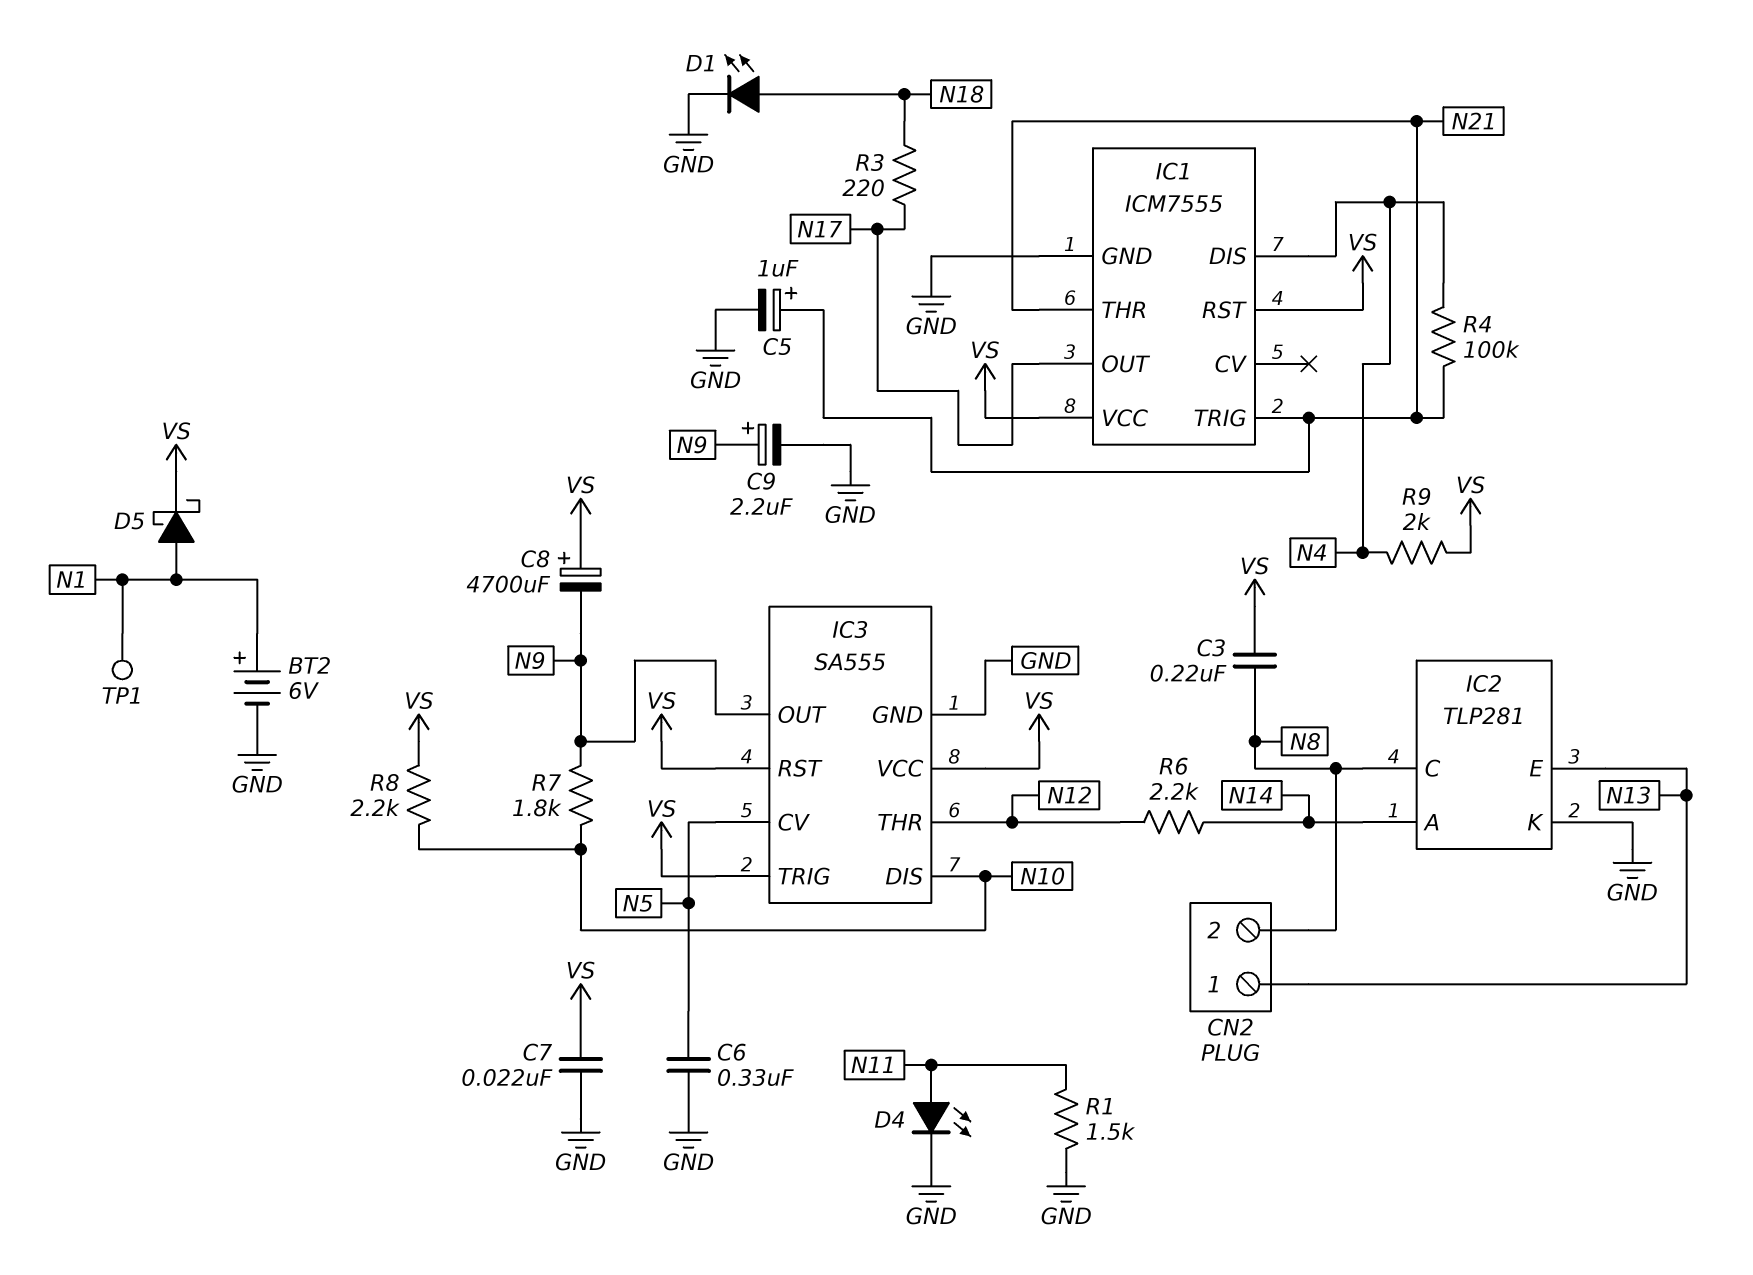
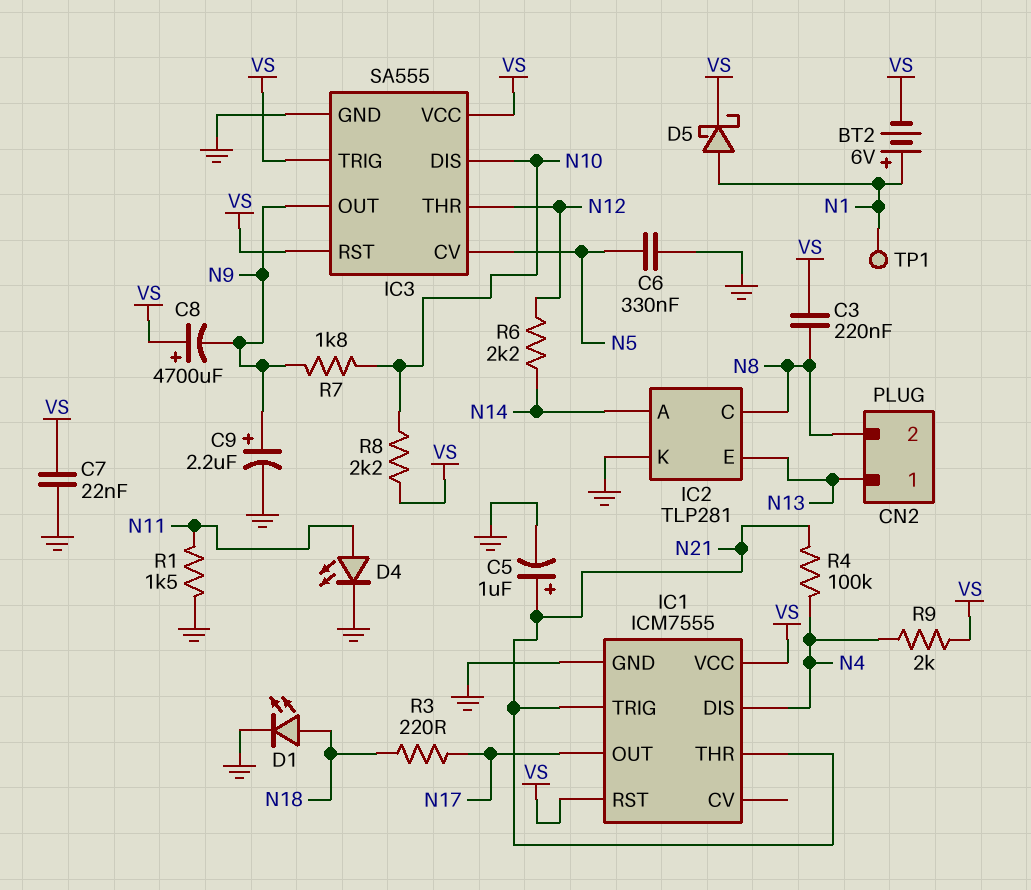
BT2: 6V (plus N1, minus GND) -> 6V (plus N1, minus VS)

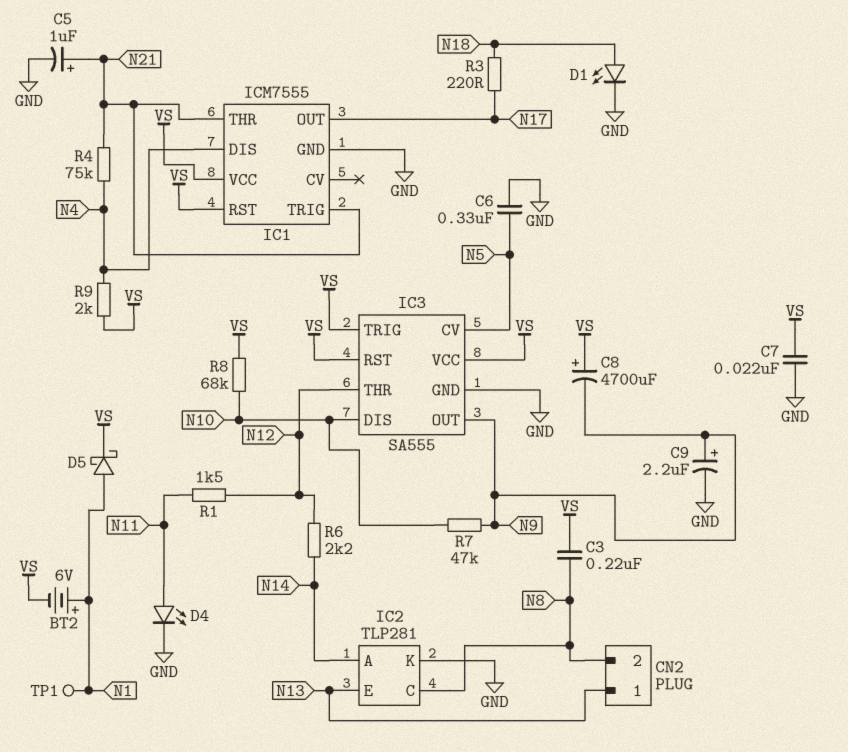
R1: 1.5k (GND, N11) -> 1.5k (N11, N12)
R4: 100k (N4, N21) -> 75k (N4, N21)
R7: 1.8k (N9, N10) -> 47k (N9, N10)
R8: 2.2k (N10, VS) -> 68k (N10, VS)

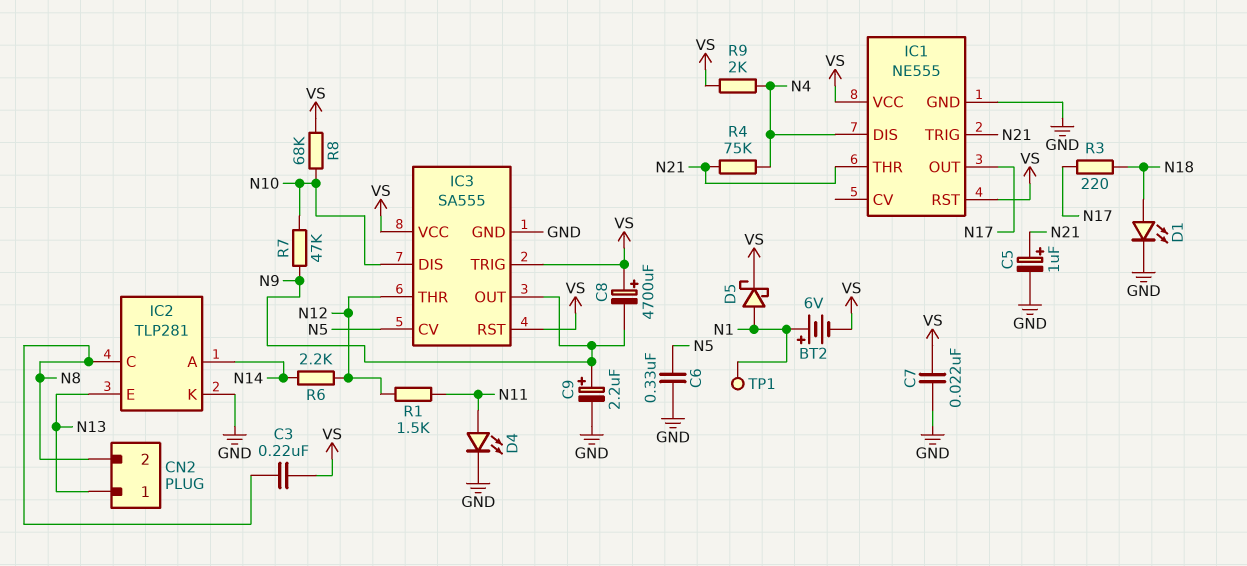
IC1: ICM7555 -> NE555

